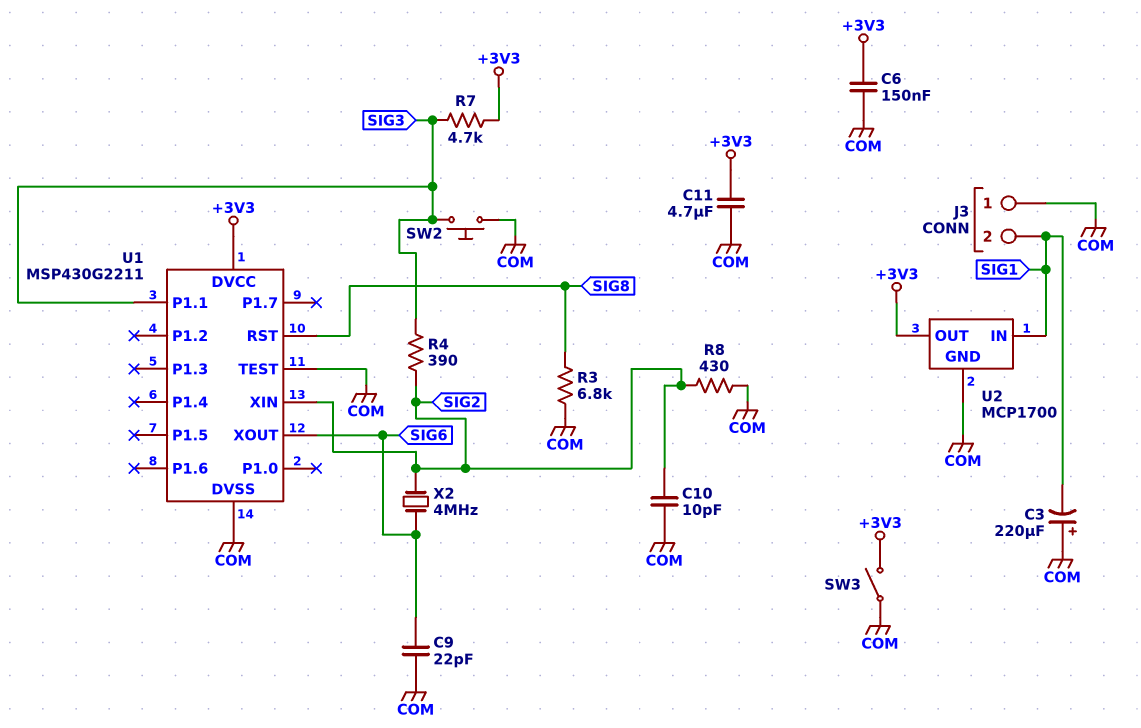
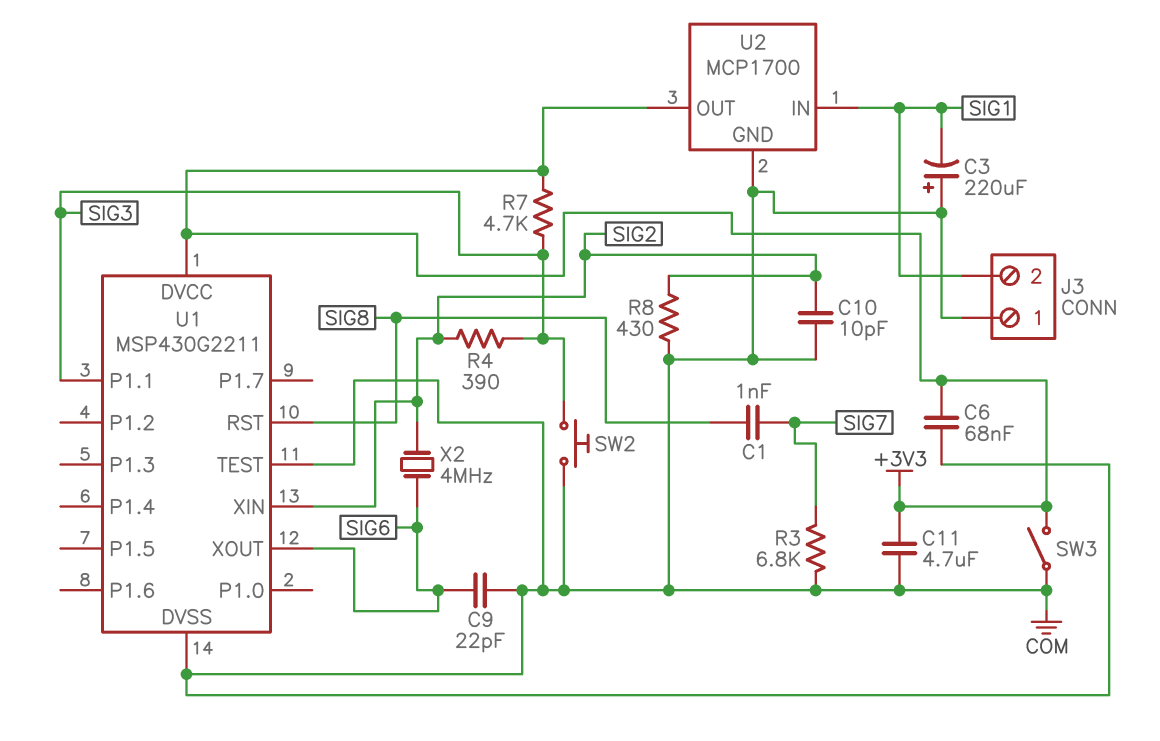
C1: none -> 1nF (SIG7, SIG8)
C6: 150nF (+3V3, COM) -> 68nF (+3V3, COM)
R3: 6.8k (COM, SIG8) -> 6.8k (COM, SIG7)

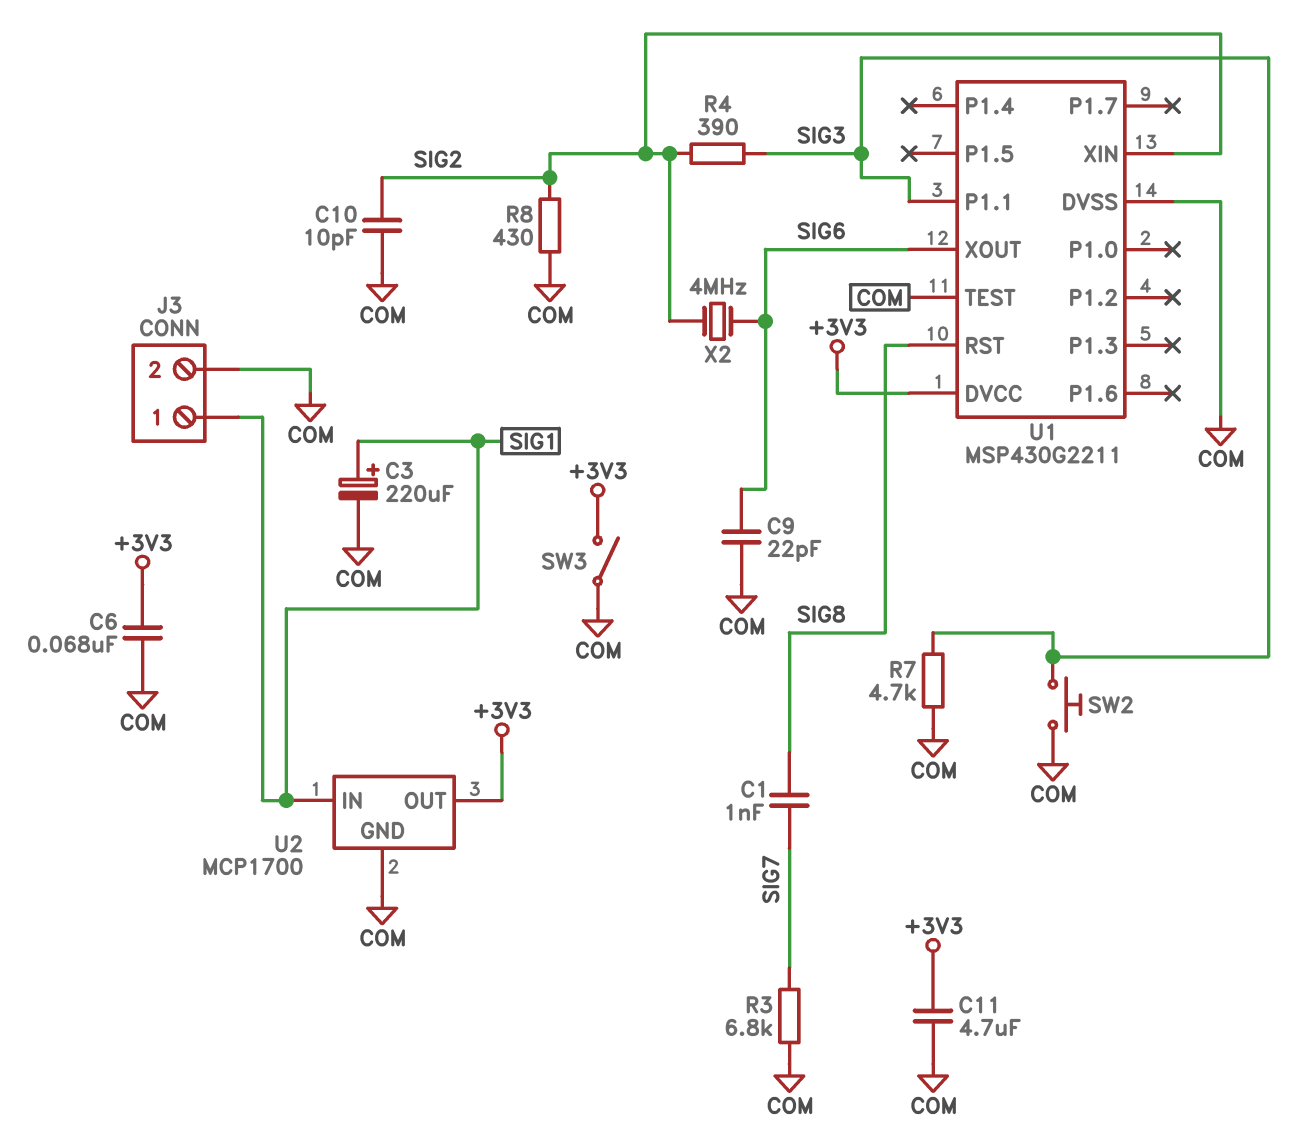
C3: 220uF (plus COM, minus SIG1) -> 220uF (plus SIG1, minus COM)
J3 pin 1: COM -> SIG1
J3 pin 2: SIG1 -> COM
R7: 4.7k (+3V3, SIG3) -> 4.7k (COM, SIG3)

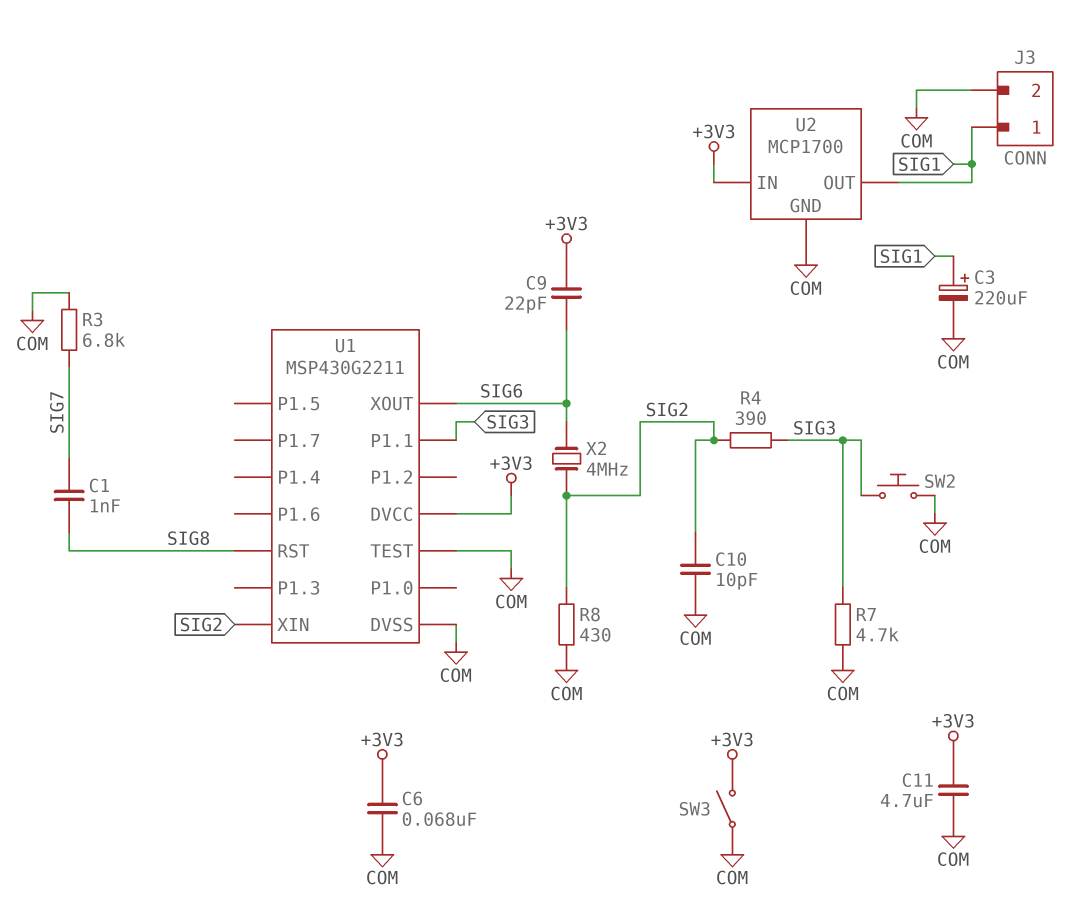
C9: 22pF (COM, SIG6) -> 22pF (+3V3, SIG6)
U2 pin IN: SIG1 -> +3V3
U2 pin OUT: +3V3 -> SIG1

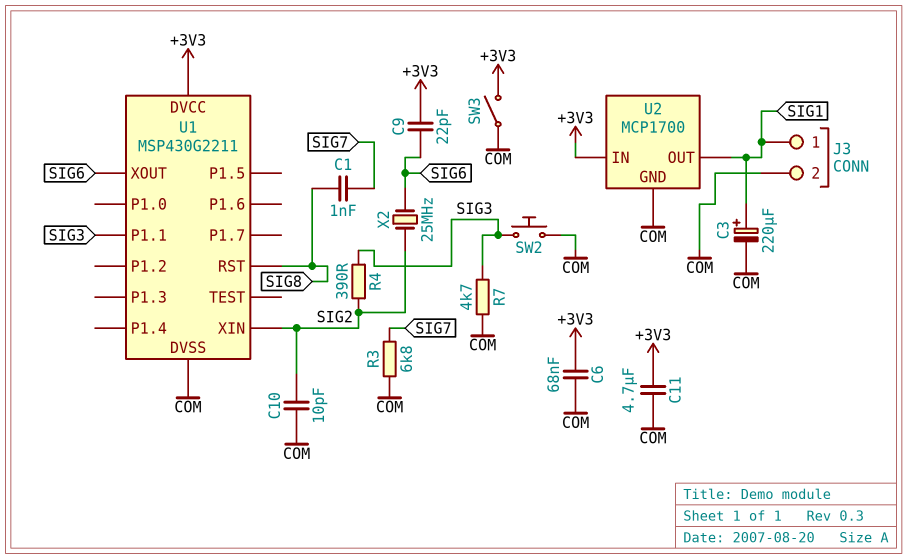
R8: 430 (COM, SIG2) -> none
U1 pin TEST: COM -> none
X2: 4MHz (SIG2, SIG6) -> 25MHz (SIG2, SIG6)

